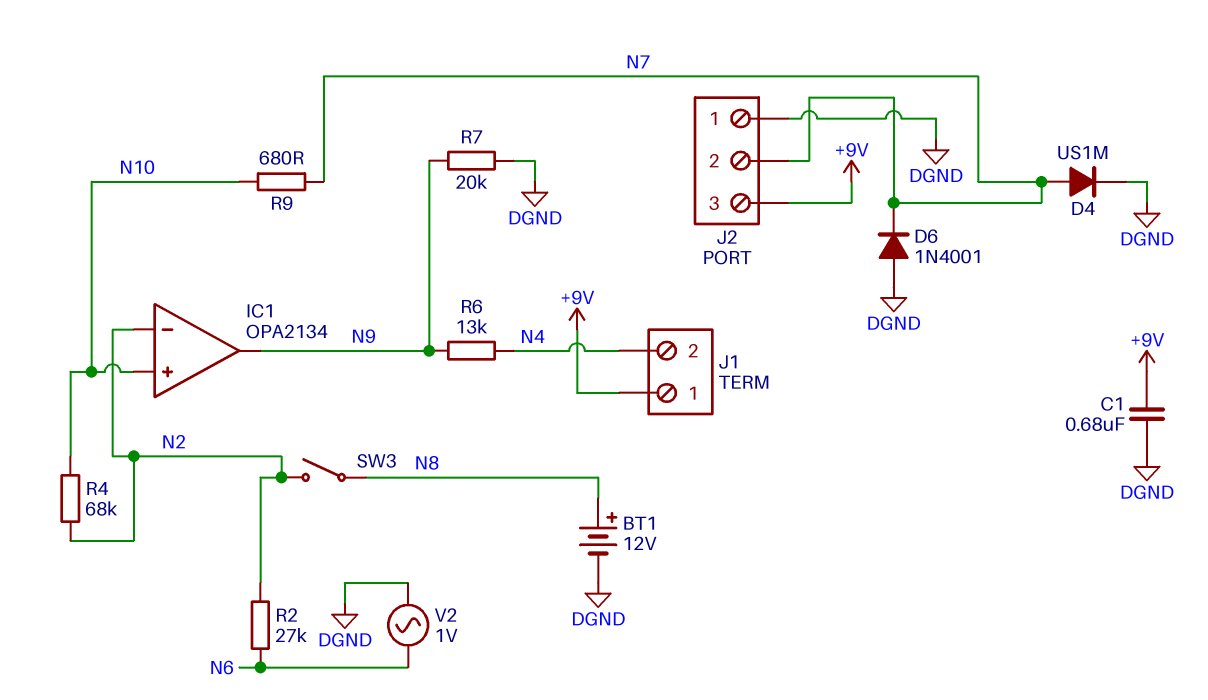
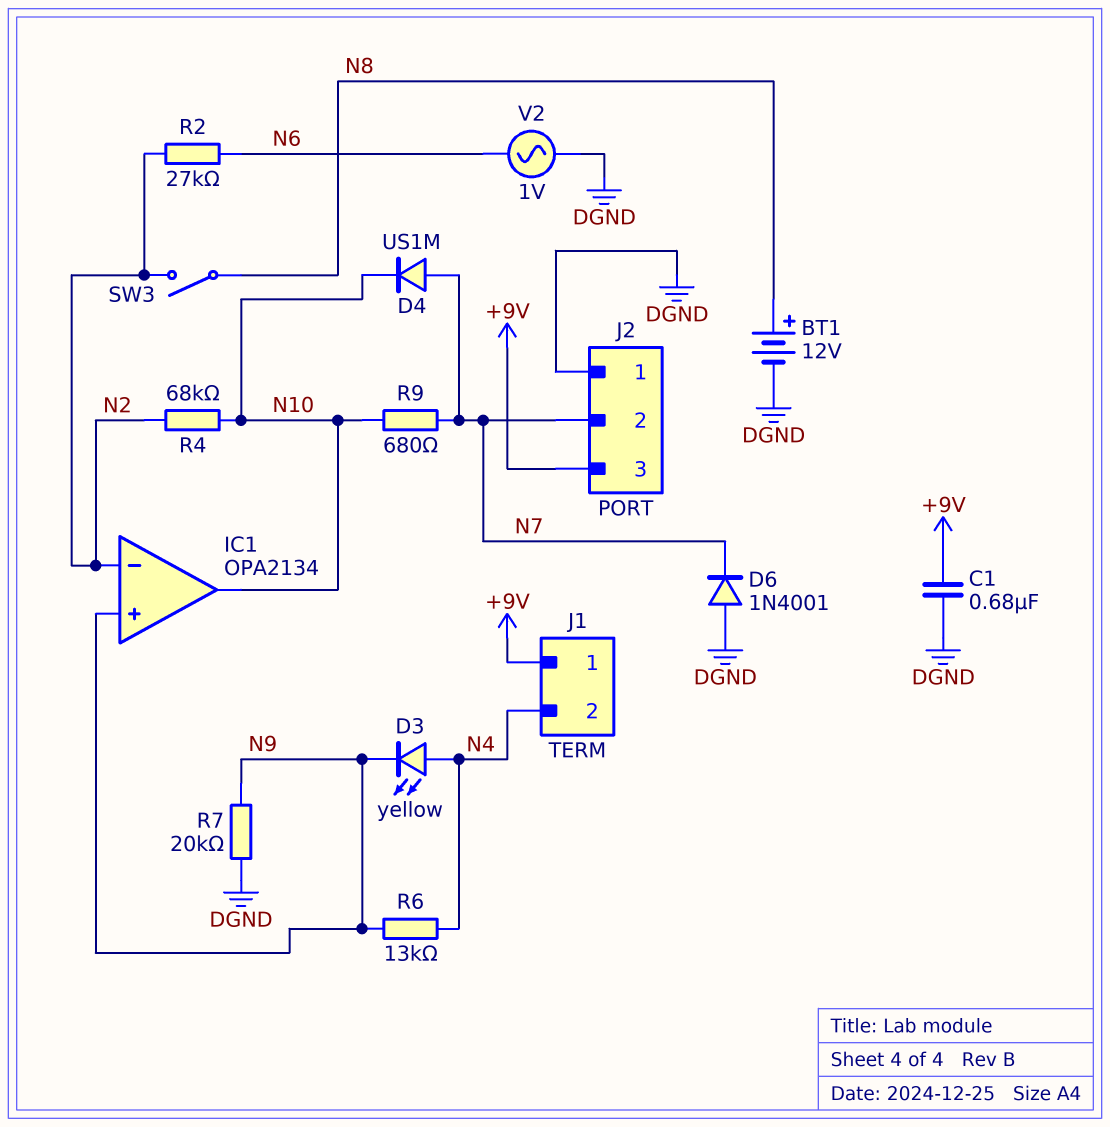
D3: none -> LED yellow (A N4, K N9)
D4: diode US1M (A N7, K DGND) -> diode US1M (A N7, K N10)
IC1 pin in+: N10 -> N9
IC1 pin out: N9 -> N10

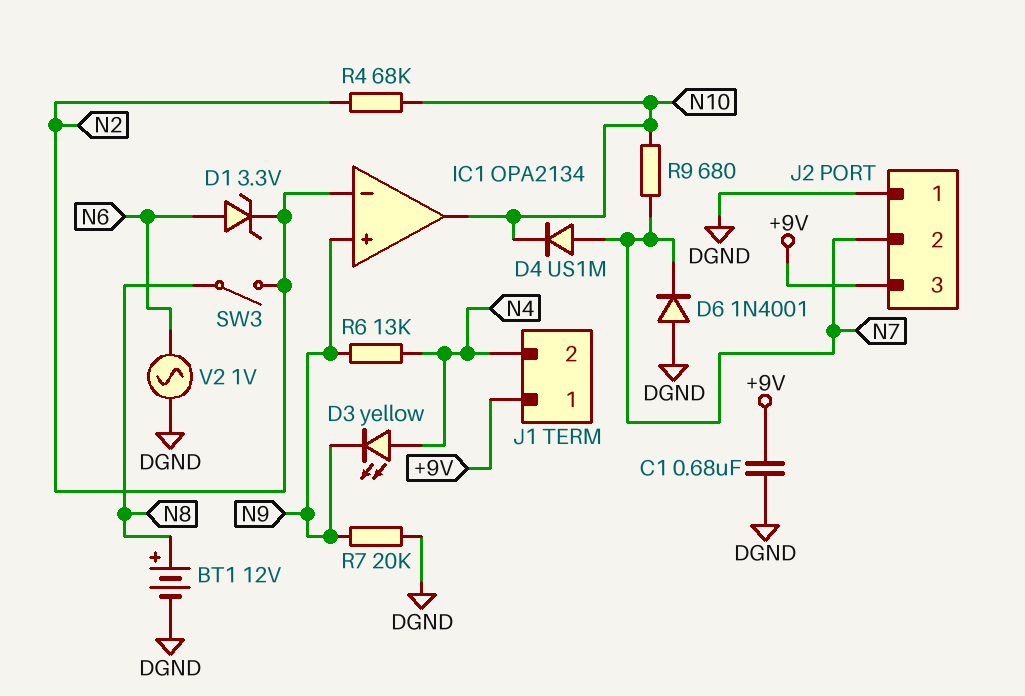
D1: none -> zener 3.3V (A N6, K N2)
R2: 27k (N2, N6) -> none

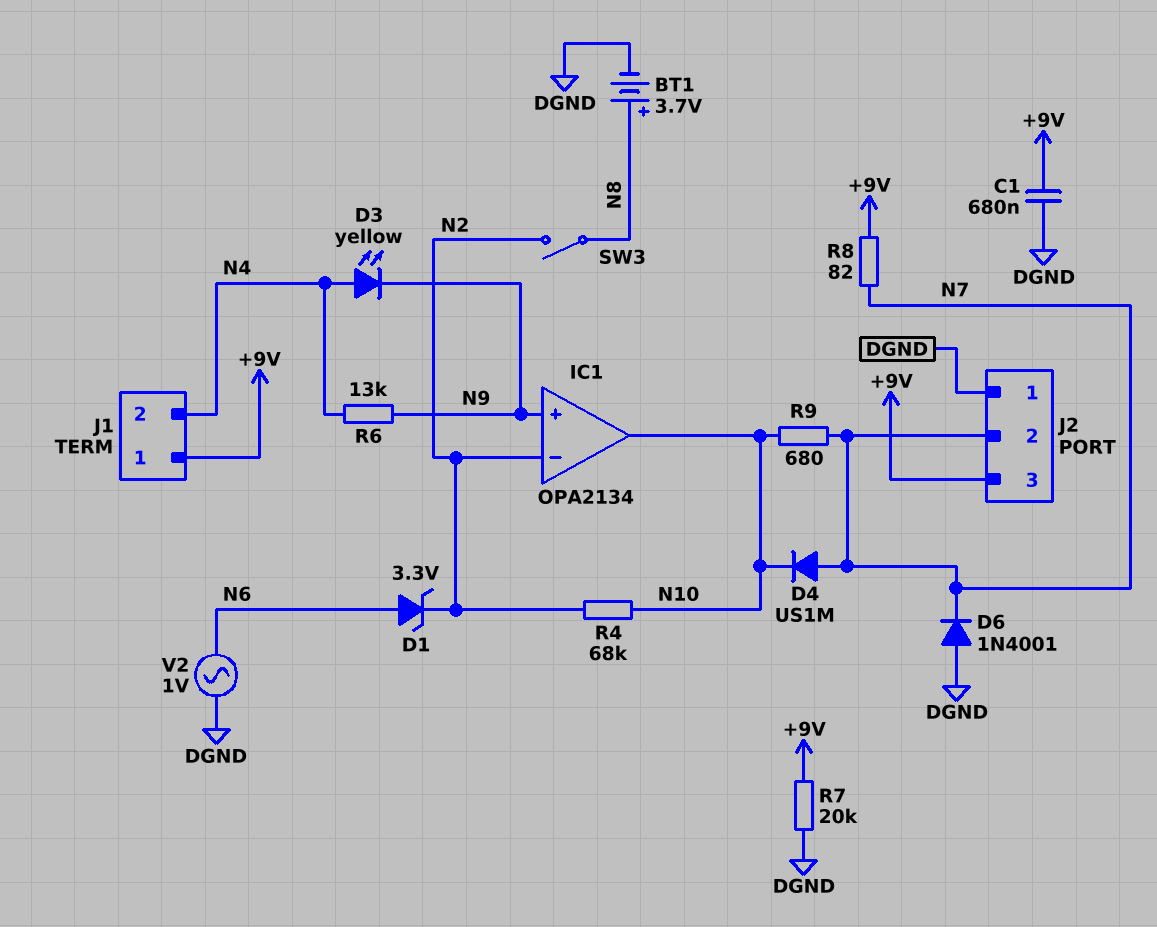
BT1: 12V (plus N8, minus DGND) -> 3.7V (plus N8, minus DGND)
R7: 20k (DGND, N9) -> 20k (+9V, DGND)
R8: none -> 82 (+9V, N7)

